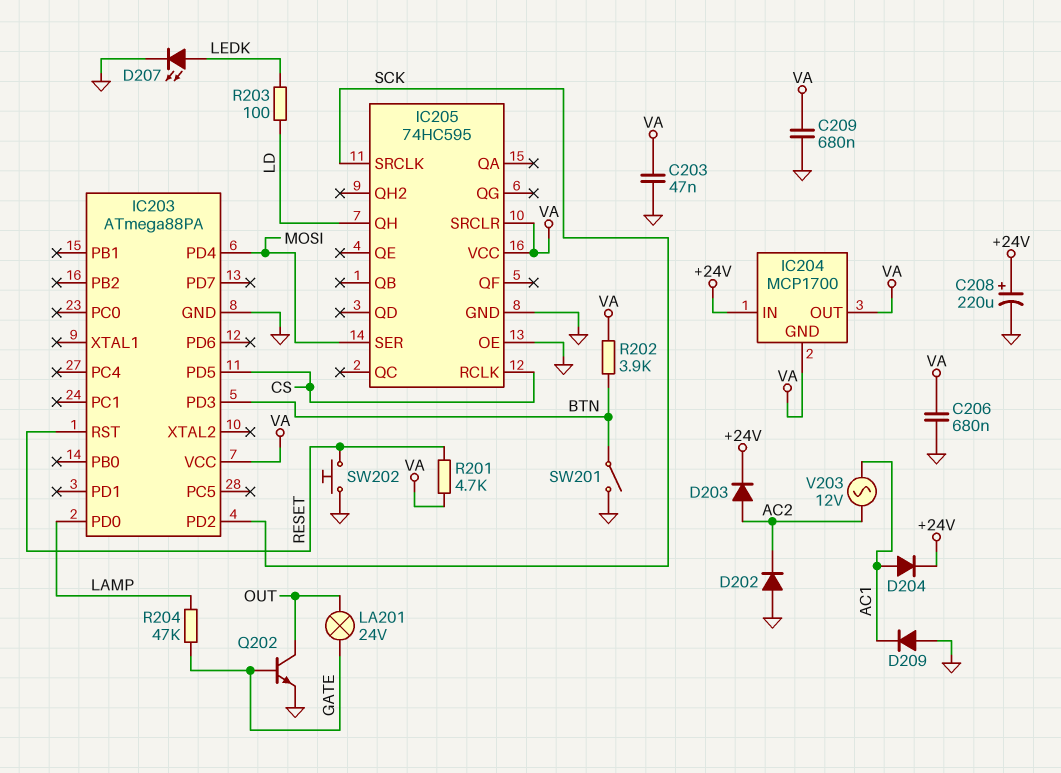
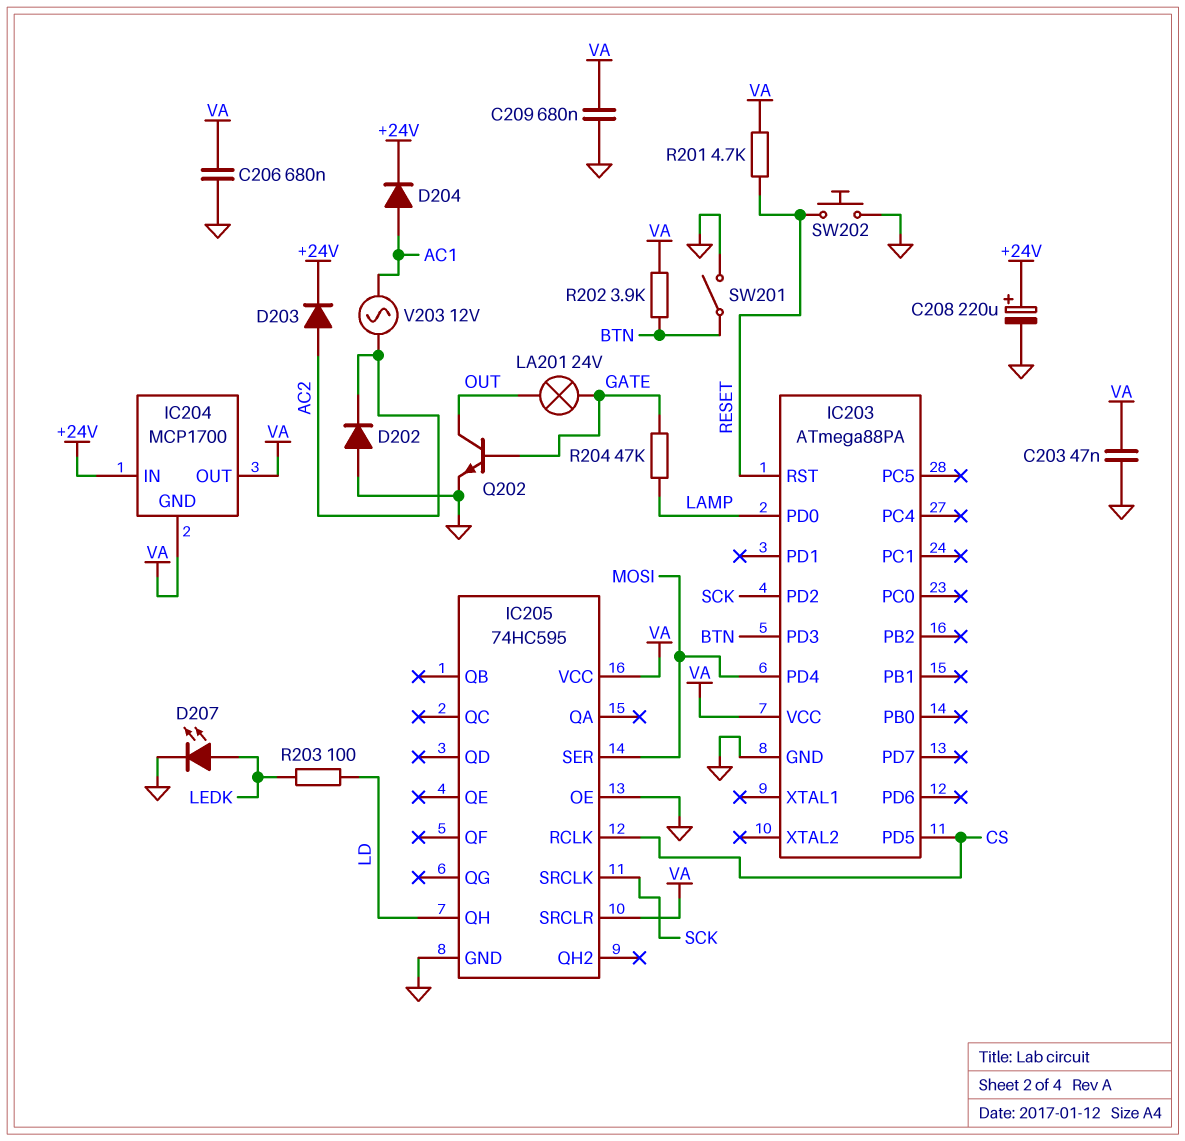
D209: diode (A GND, K AC1) -> none

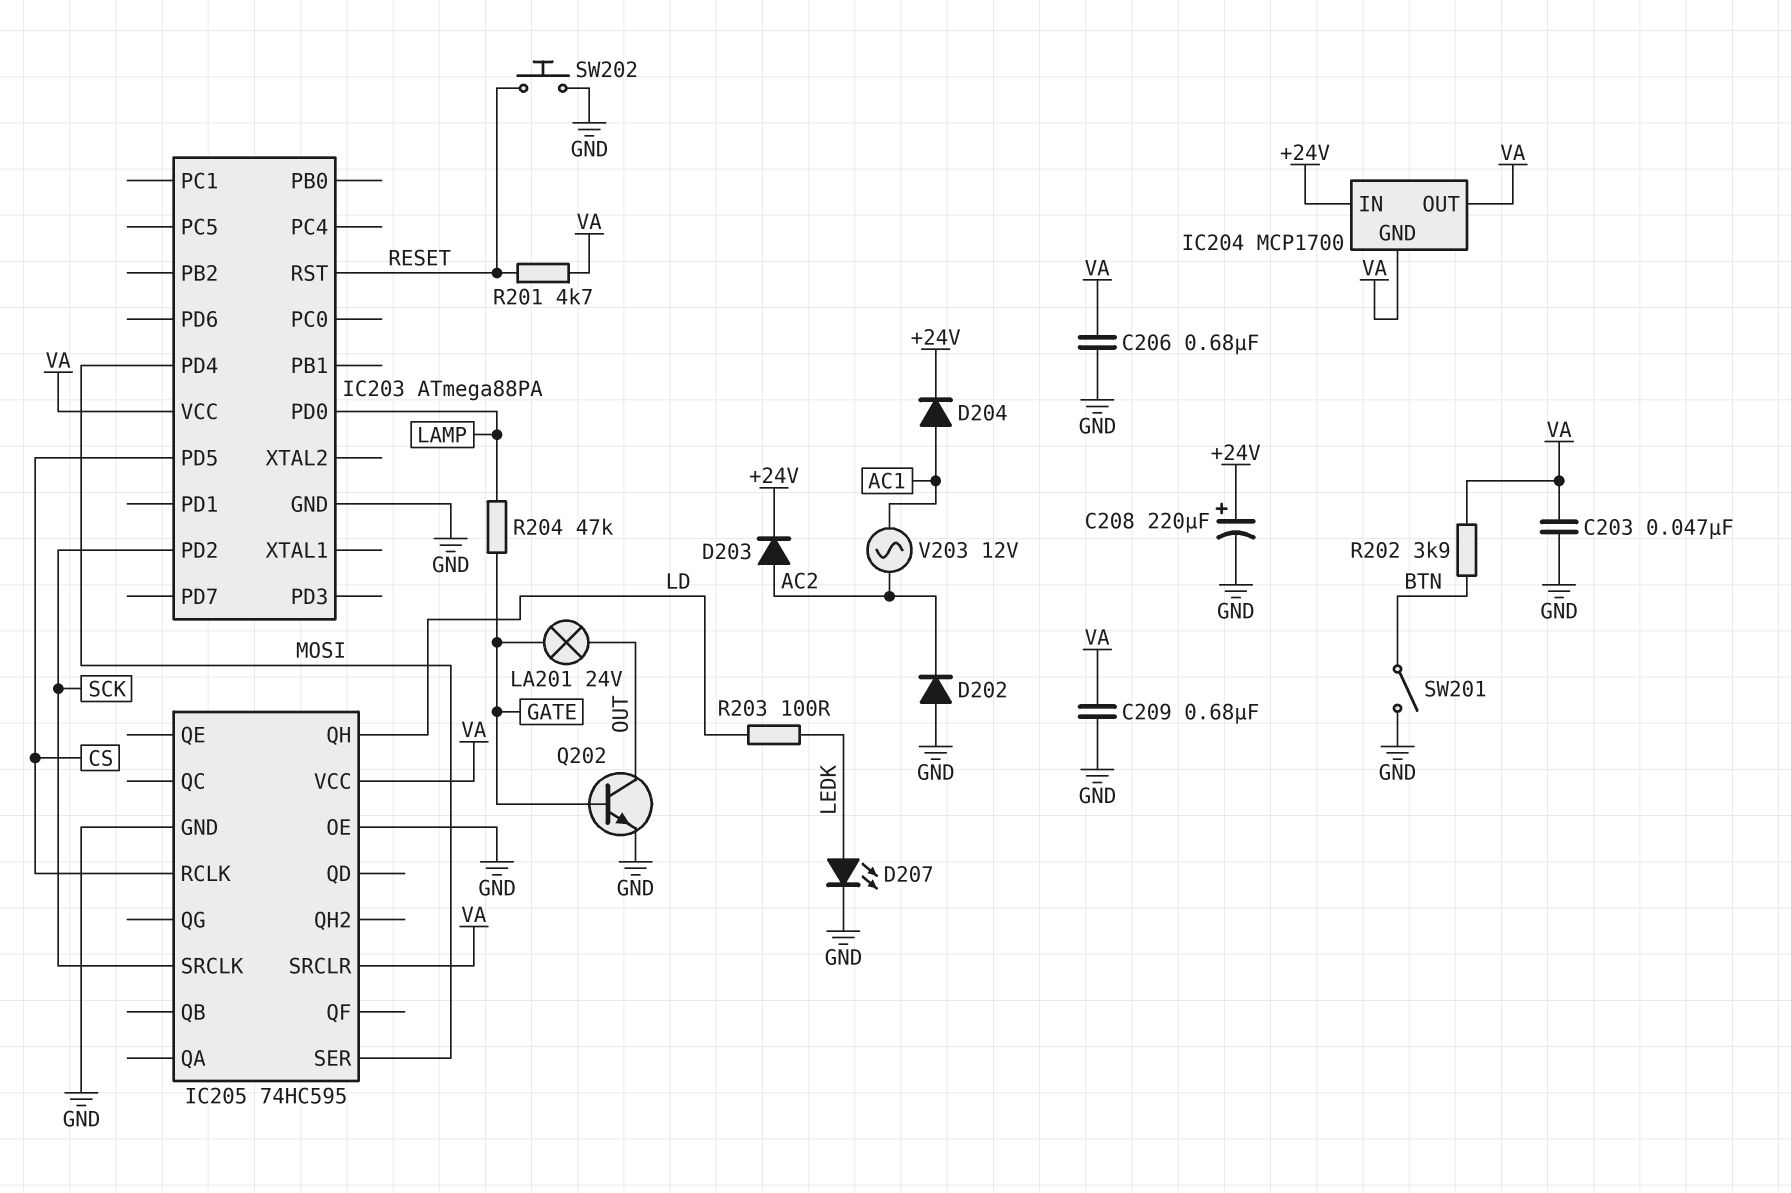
IC203 pin PD3: BTN -> none

